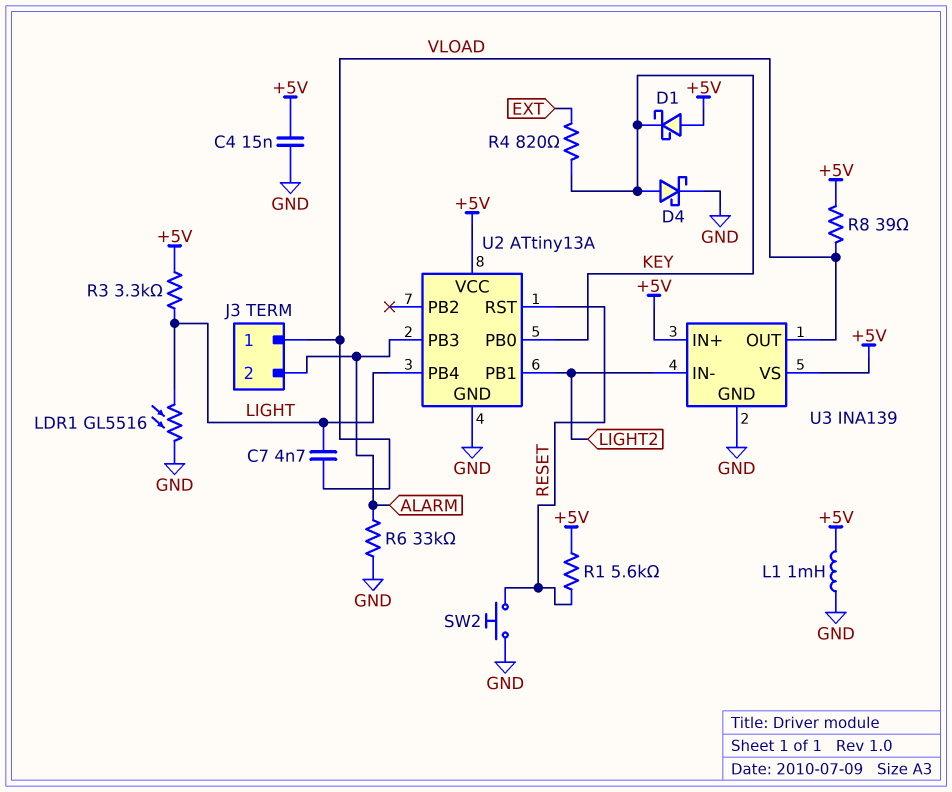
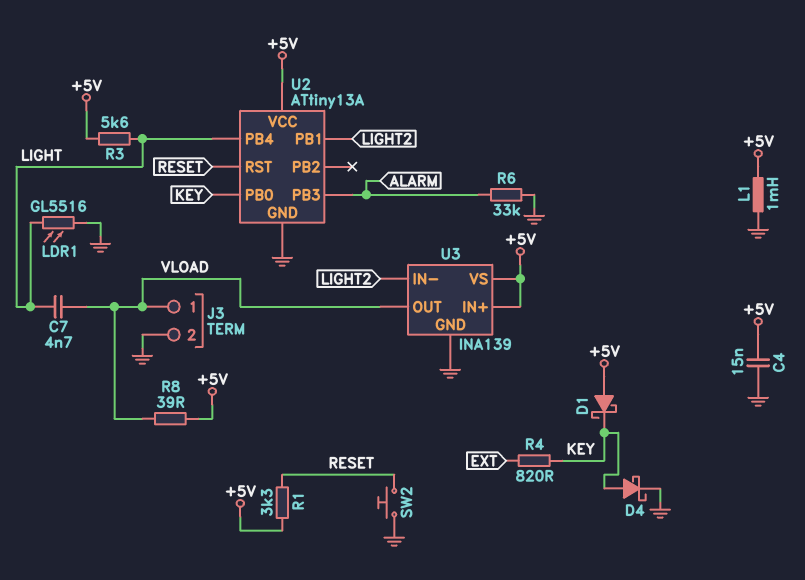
J3 pin 2: ALARM -> GND
R1: 5.6k (+5V, RESET) -> 3.3k (+5V, RESET)
R3: 3.3k (+5V, LIGHT) -> 5.6k (+5V, LIGHT)

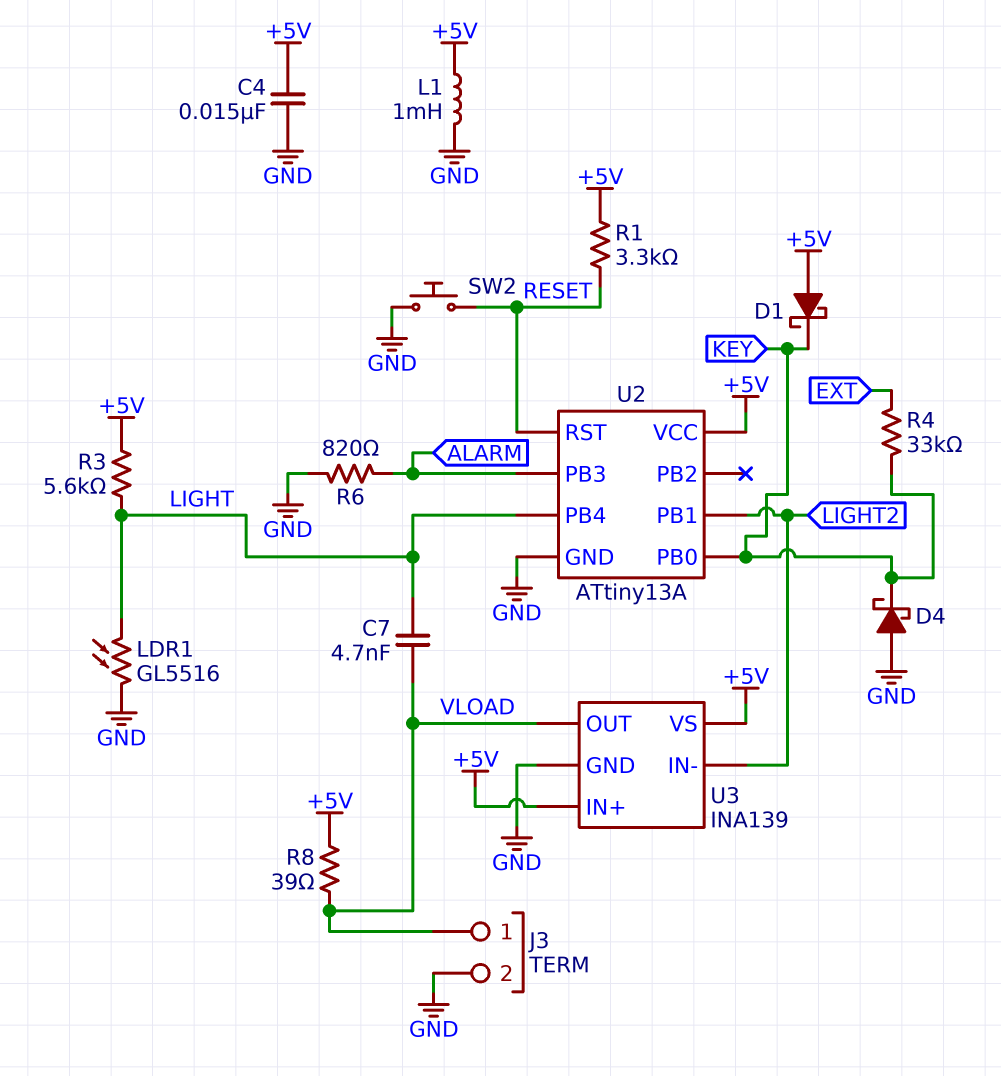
D4: schottky (A KEY, K GND) -> schottky (A GND, K KEY)
R4: 820 (EXT, KEY) -> 33k (EXT, KEY)
R6: 33k (ALARM, GND) -> 820 (ALARM, GND)

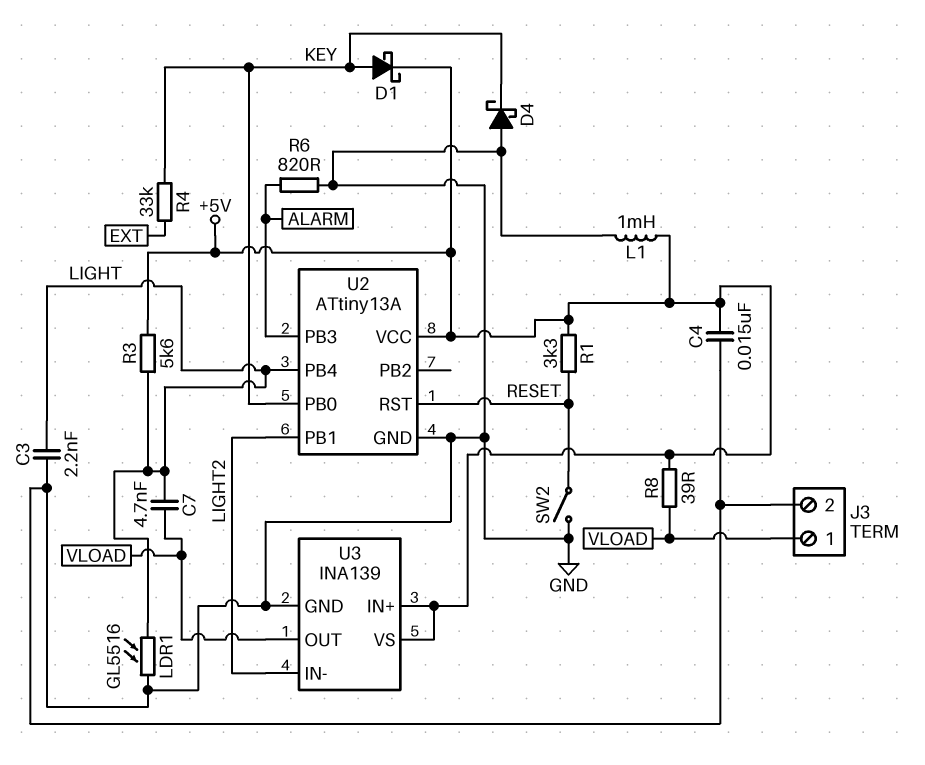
C3: none -> 2.2nF (GND, LIGHT)
D1: schottky (A +5V, K KEY) -> schottky (A KEY, K +5V)
SW2: button (GND, RESET) -> switch (GND, RESET)

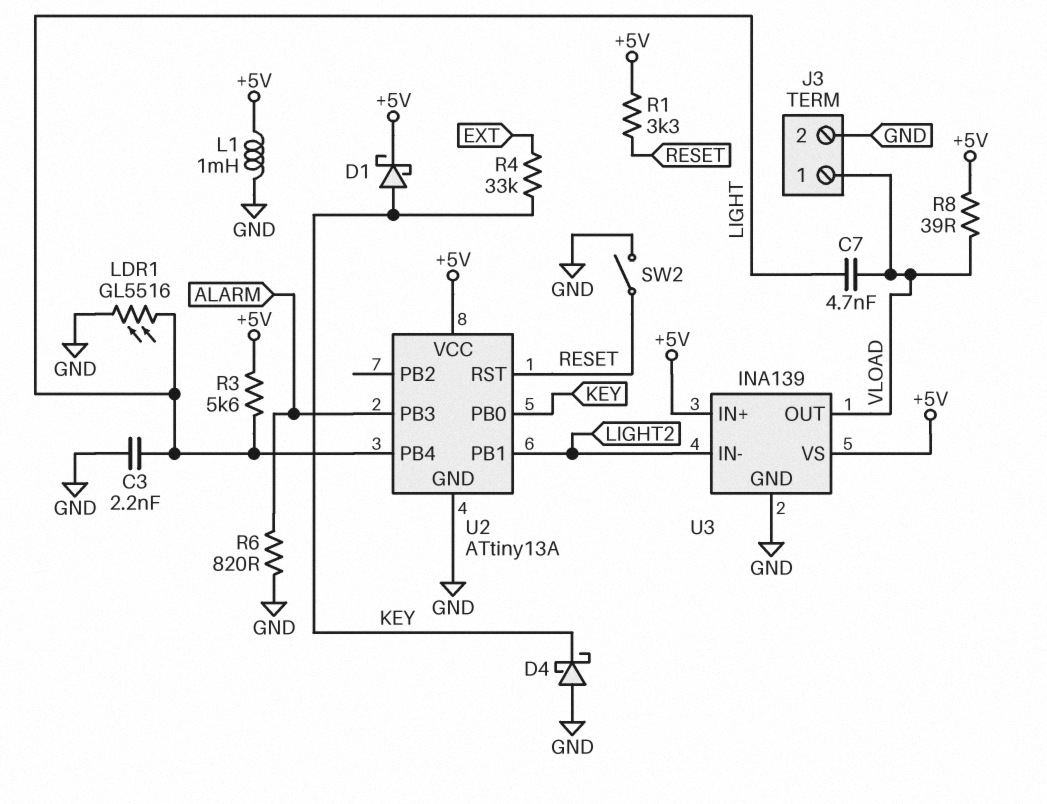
C4: 15nF (+5V, GND) -> none

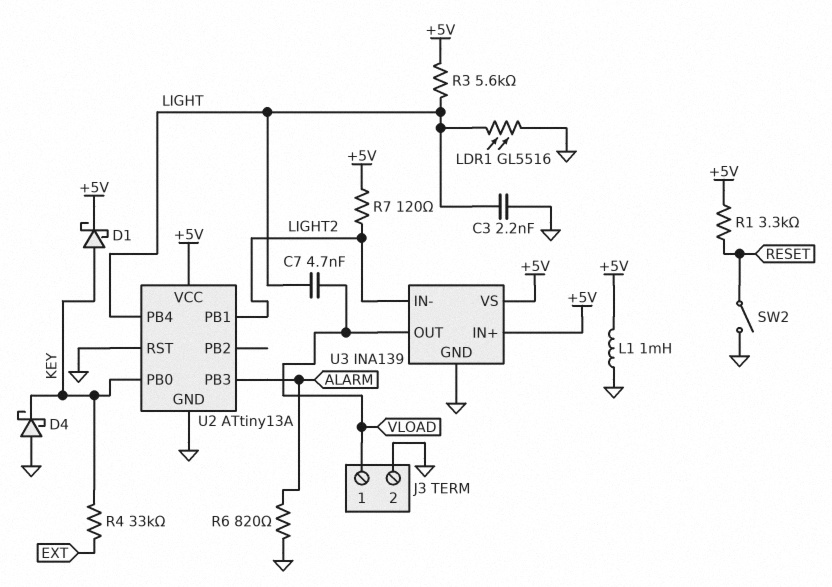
R7: none -> 120 (+5V, LIGHT2)
R8: 39 (+5V, VLOAD) -> none
U2 pin RST: RESET -> GND

